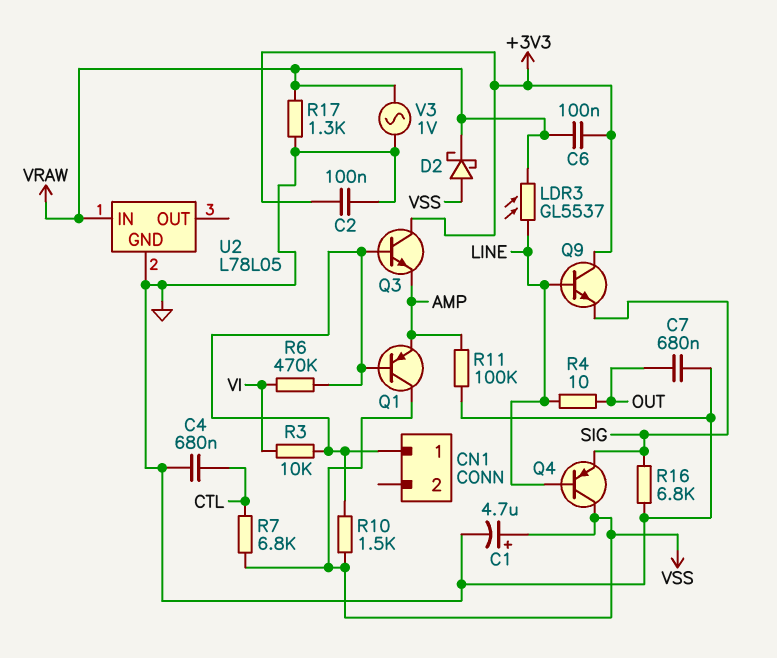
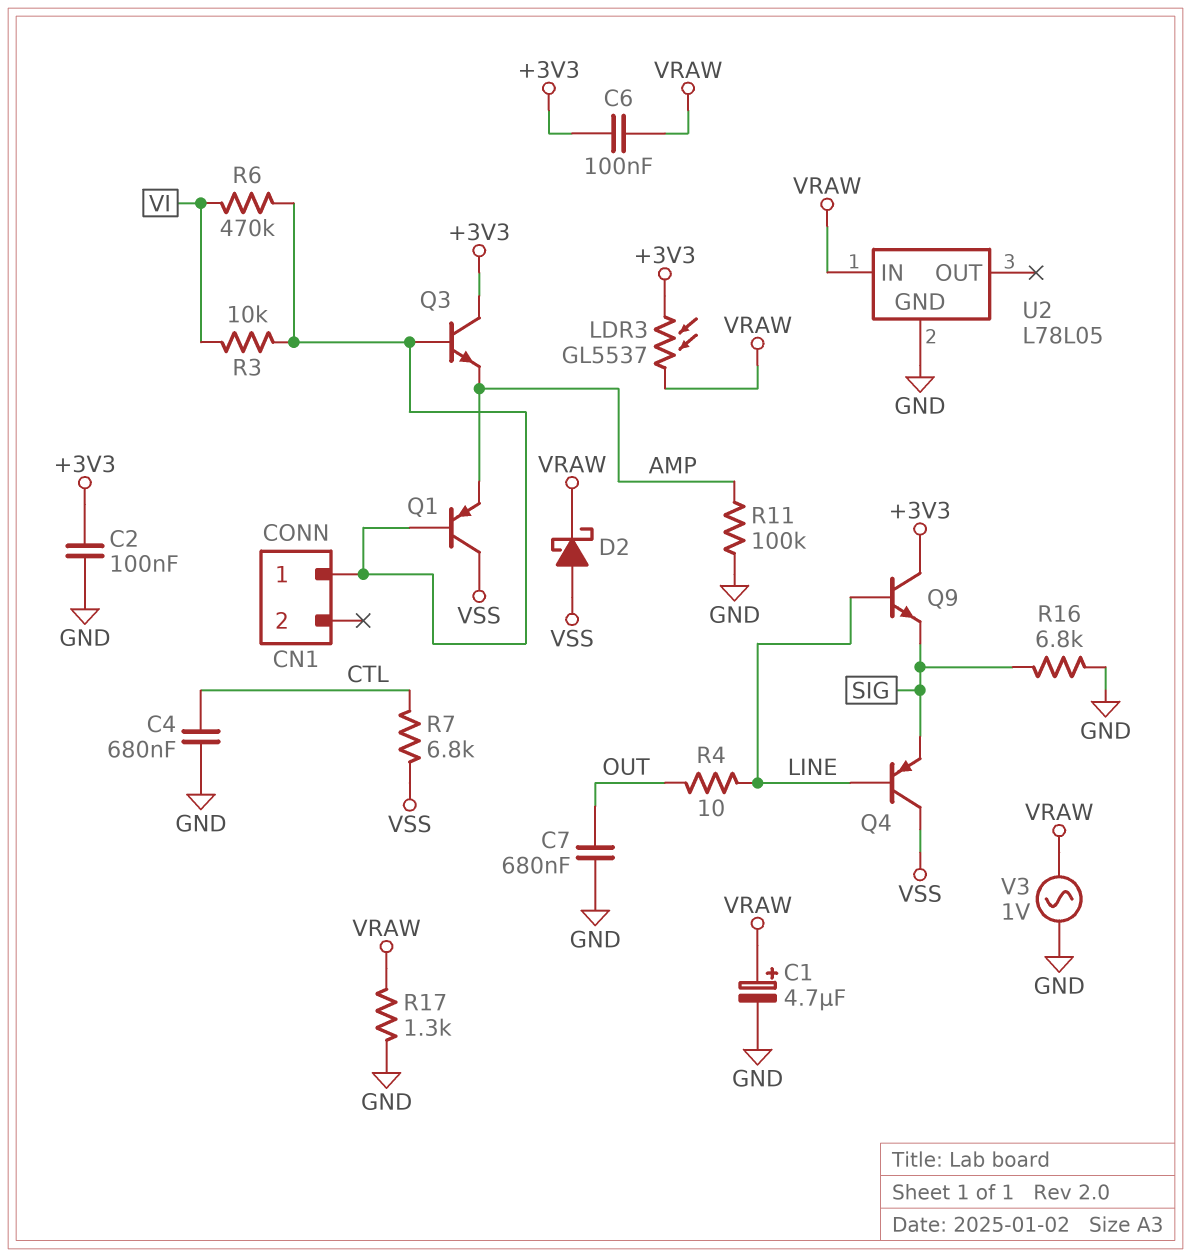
C1: 4.7uF (plus VSS, minus GND) -> 4.7uF (plus VRAW, minus GND)
LDR3: GL5537 (LINE, VRAW) -> GL5537 (+3V3, VRAW)
R10: 1.5k (CN1/1, VSS) -> none

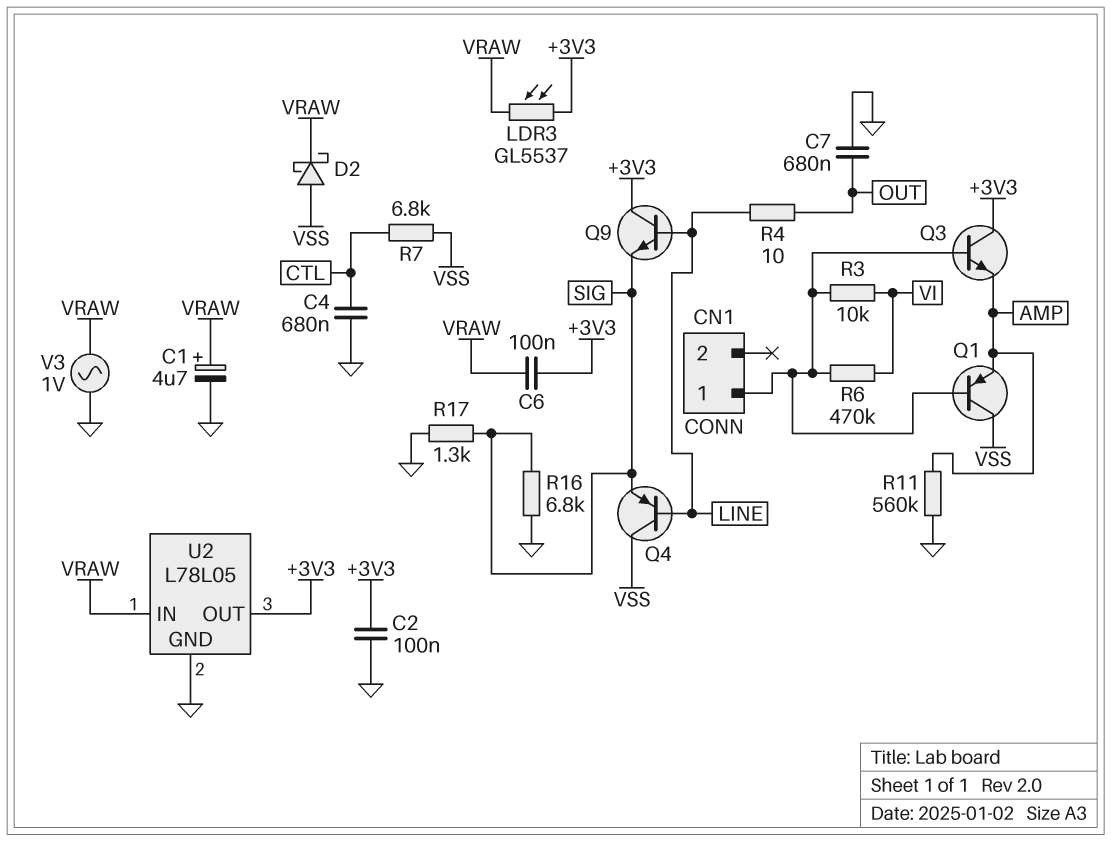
R11: 100k (AMP, GND) -> 560k (AMP, GND)
R17: 1.3k (GND, VRAW) -> 1.3k (GND, SIG)
U2 pin OUT: none -> +3V3

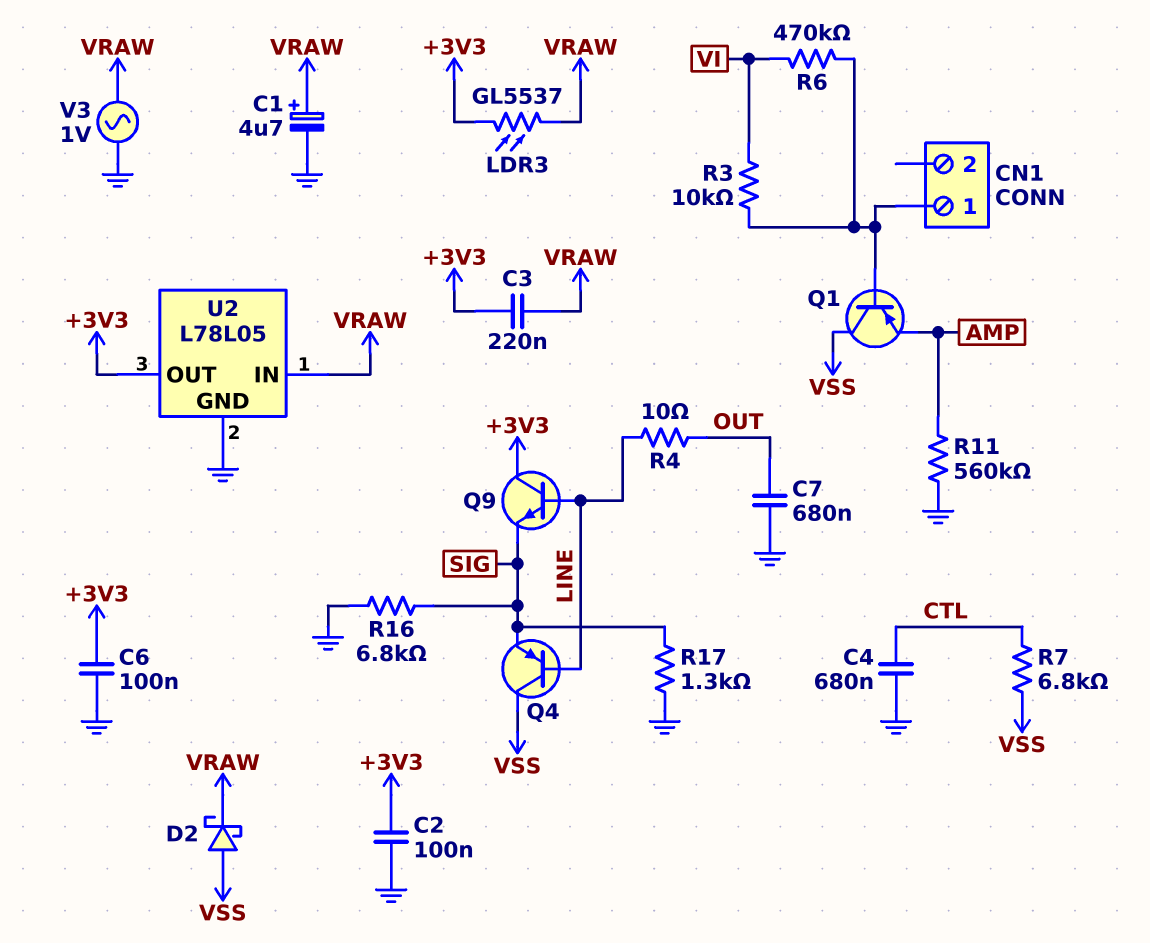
C3: none -> 220nF (+3V3, VRAW)
C6: 100nF (+3V3, VRAW) -> 100nF (+3V3, GND)
Q3: NPN (B CN1/1, C +3V3, E AMP) -> none

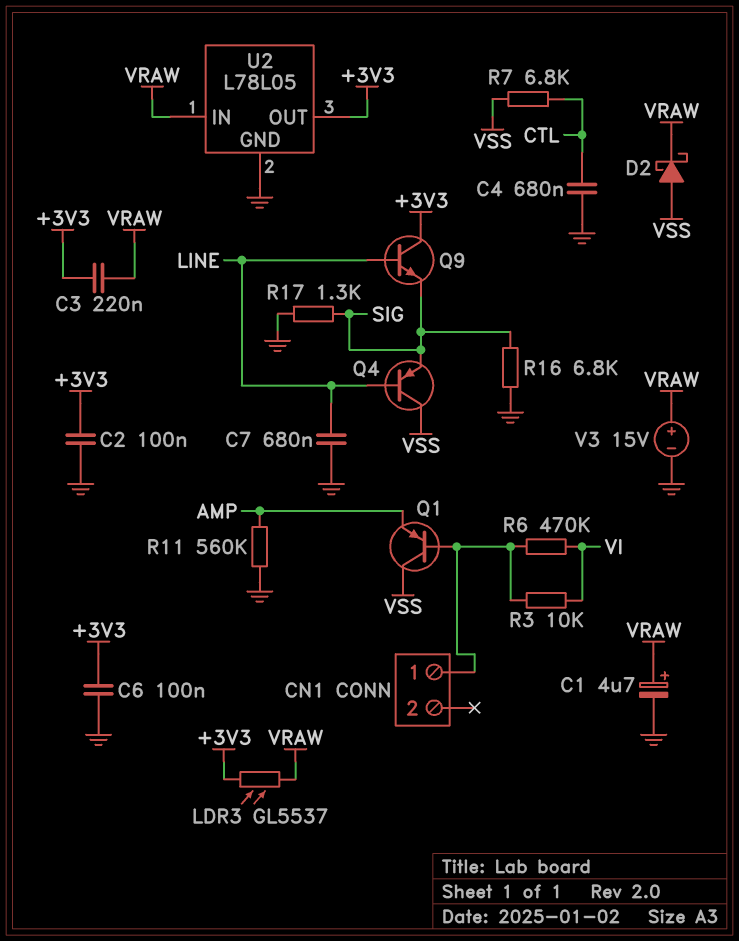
C7: 680nF (GND, OUT) -> 680nF (GND, LINE)
R4: 10 (LINE, OUT) -> none
V3: AC 1V (GND, VRAW) -> 15V (plus VRAW, minus GND)

